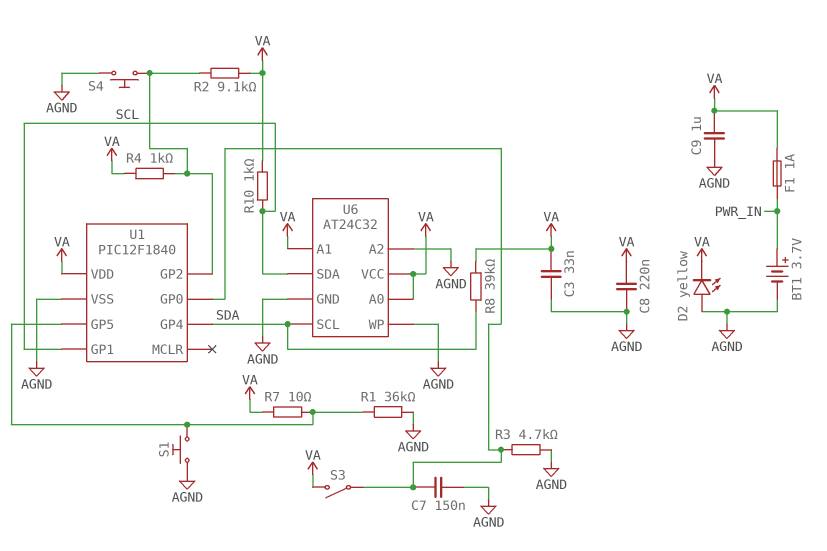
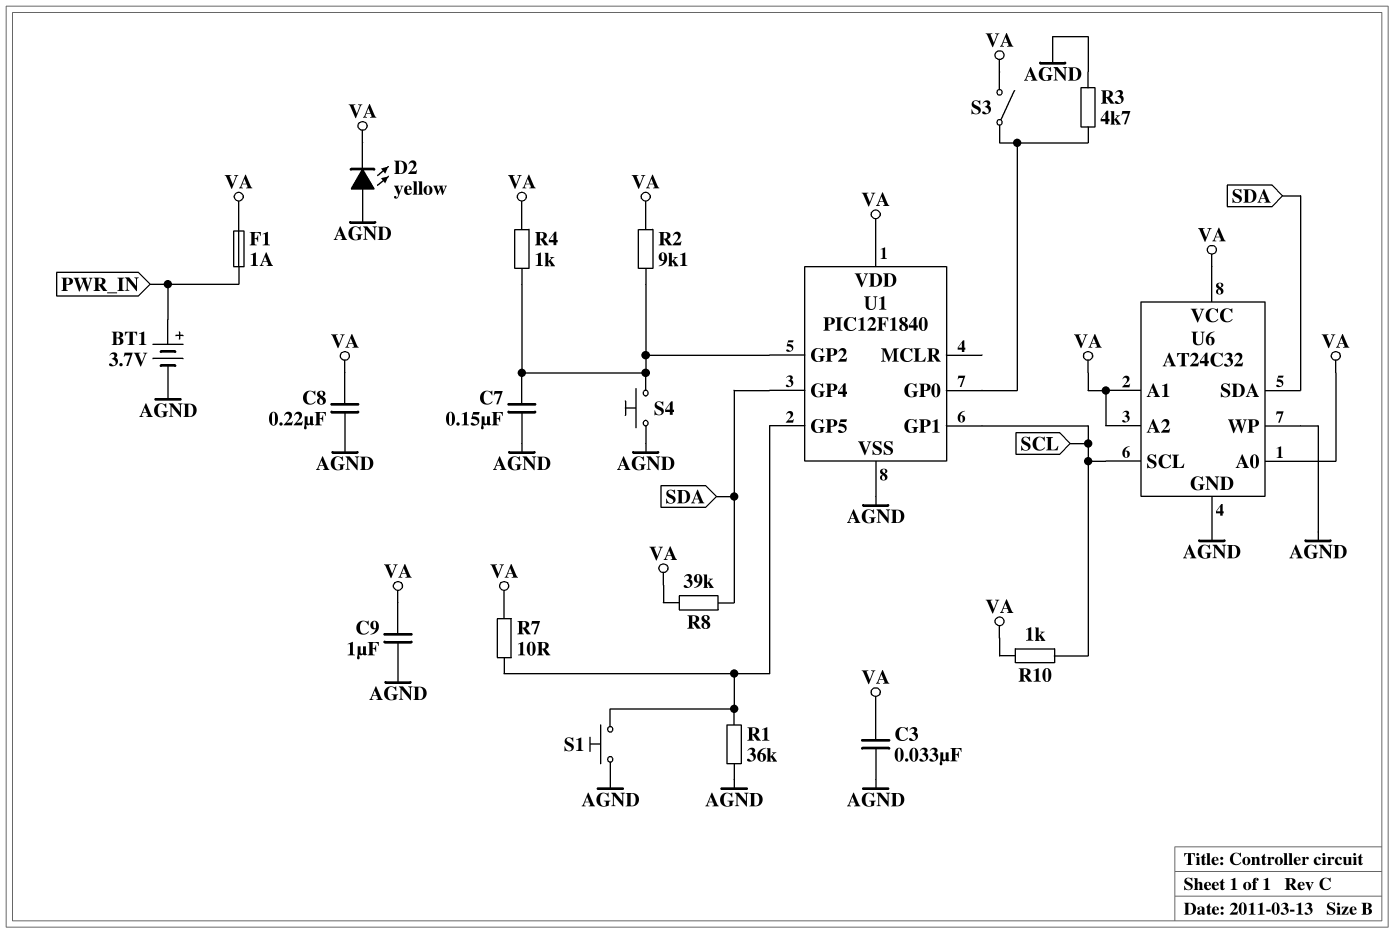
C7: 150nF (AGND, U1/GP0) -> 150nF (AGND, U1/GP2)
U6 pin A2: AGND -> VA
U6 pin SCL: SDA -> SCL
U6 pin SDA: SCL -> SDA

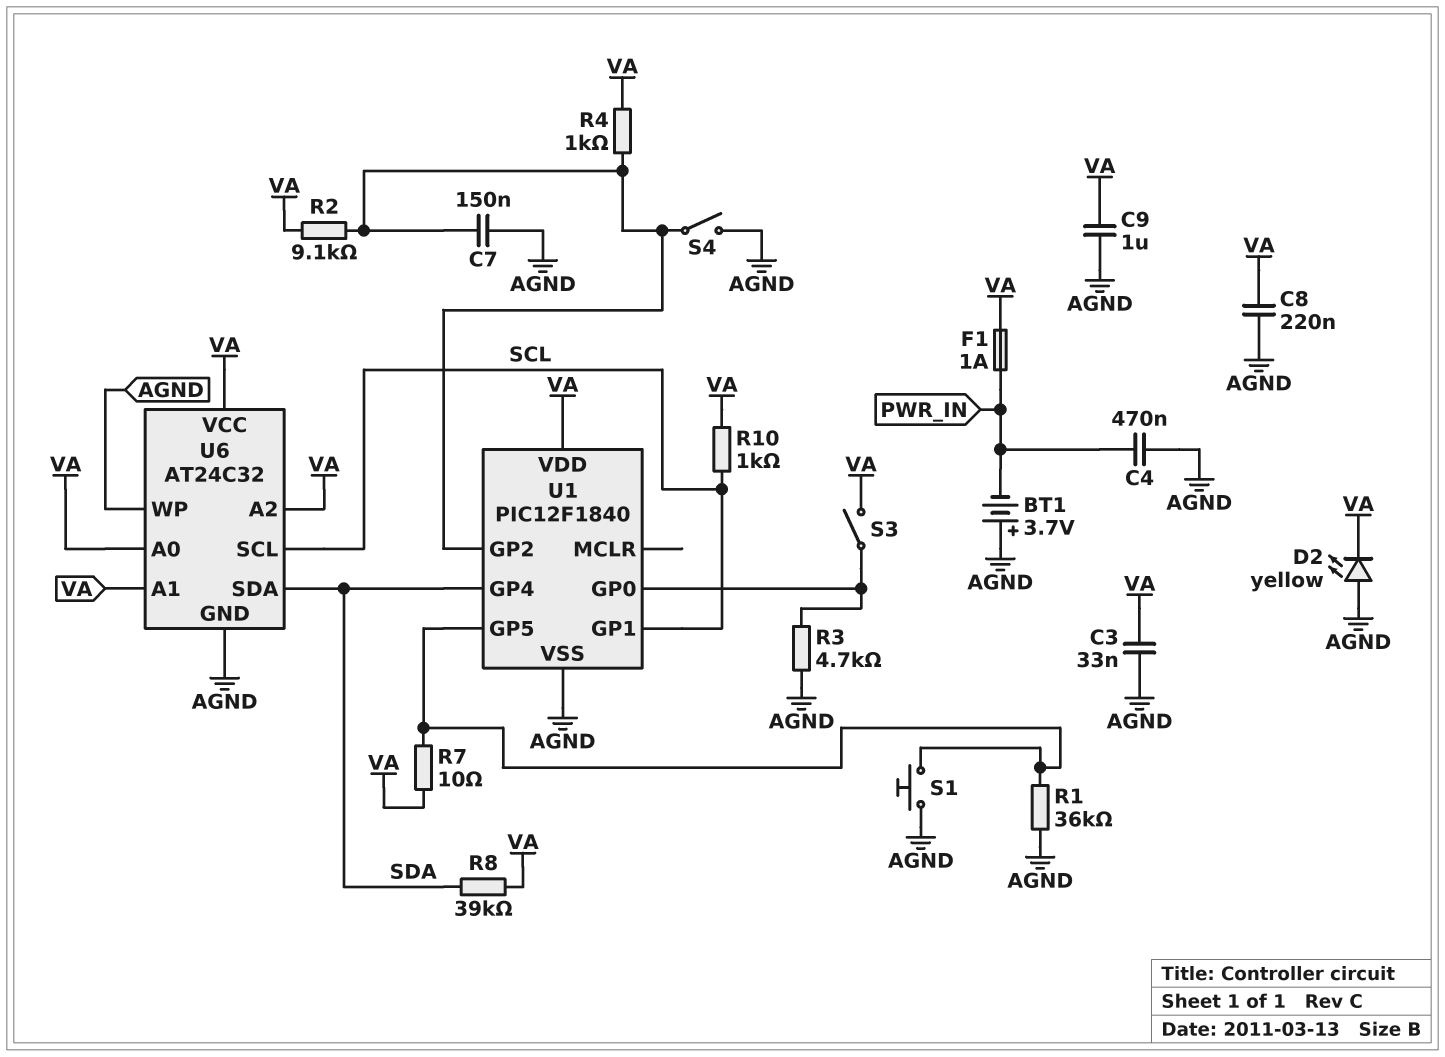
BT1: 3.7V (plus PWR_IN, minus AGND) -> 3.7V (plus AGND, minus PWR_IN)
C4: none -> 470nF (AGND, PWR_IN)
S4: button (AGND, U1/GP2) -> switch (AGND, U1/GP2)

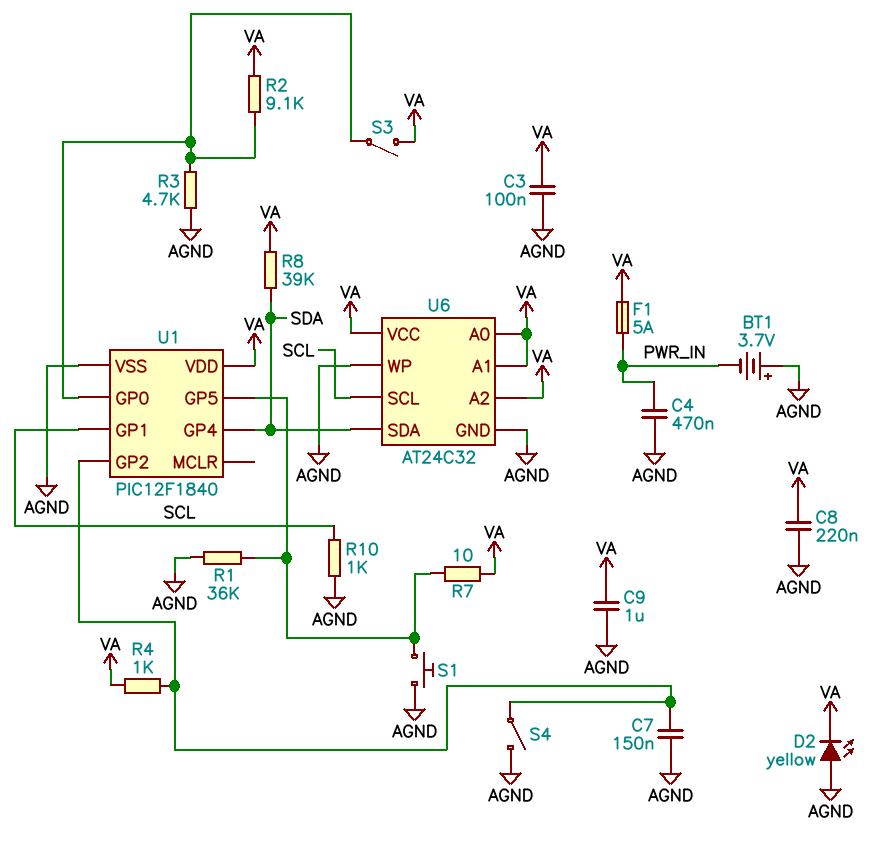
C3: 33nF (AGND, VA) -> 100nF (AGND, VA)
F1: 1A (PWR_IN, VA) -> 5A (PWR_IN, VA)
R2: 9.1k (U1/GP2, VA) -> 9.1k (U1/GP0, VA)
R10: 1k (SCL, VA) -> 1k (AGND, SCL)

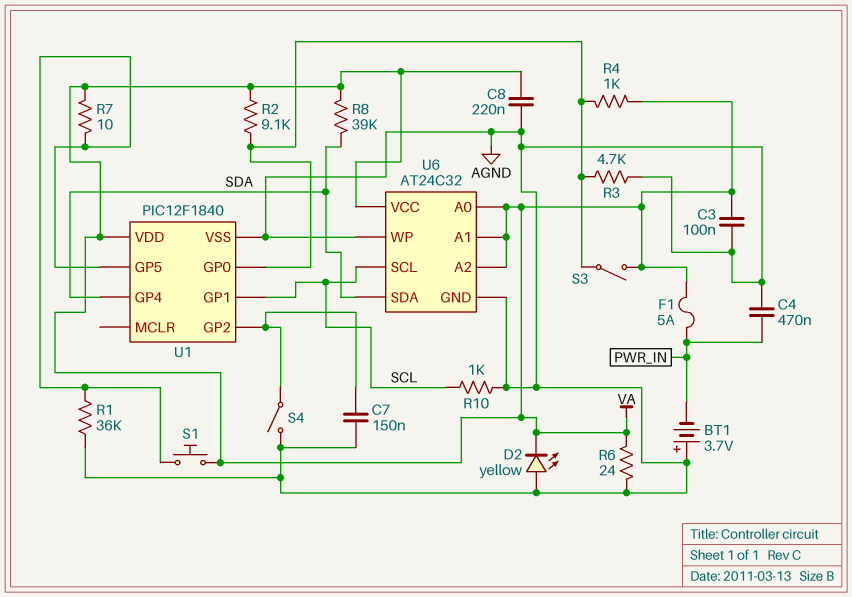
C9: 1uF (AGND, VA) -> none
R4: 1k (U1/GP2, VA) -> 1k (U1/GP0, VA)
R6: none -> 24 (AGND, VA)
S1: button (AGND, U1/GP5) -> button (U1/GP5, VA)

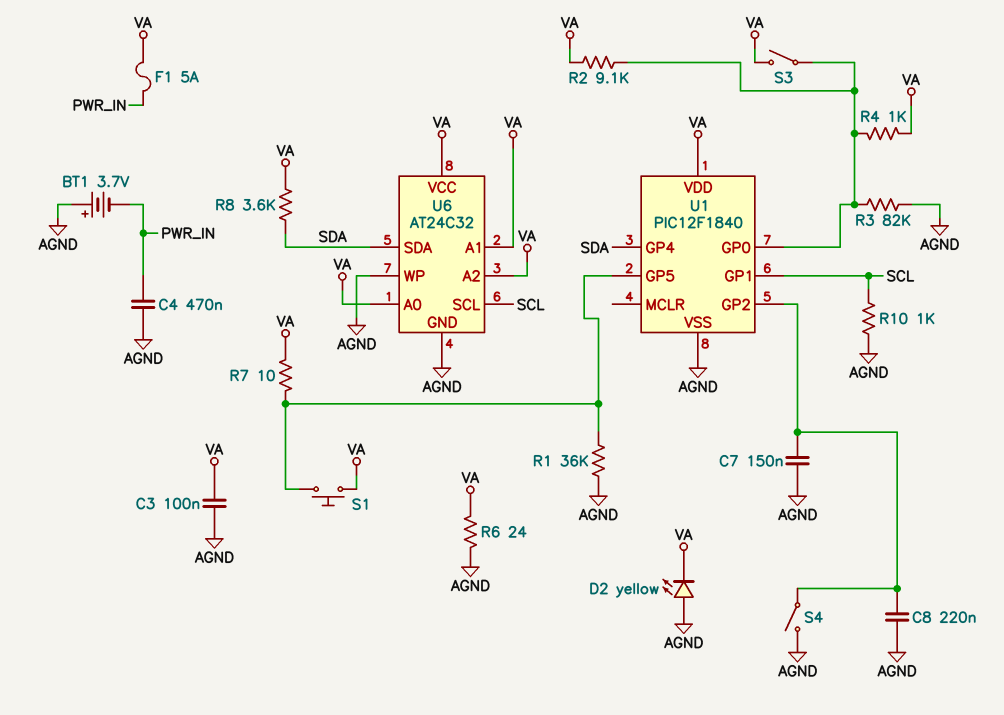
C8: 220nF (AGND, VA) -> 220nF (AGND, U1/GP2)
R3: 4.7k (AGND, U1/GP0) -> 82k (AGND, U1/GP0)
R8: 39k (SDA, VA) -> 3.6k (SDA, VA)

